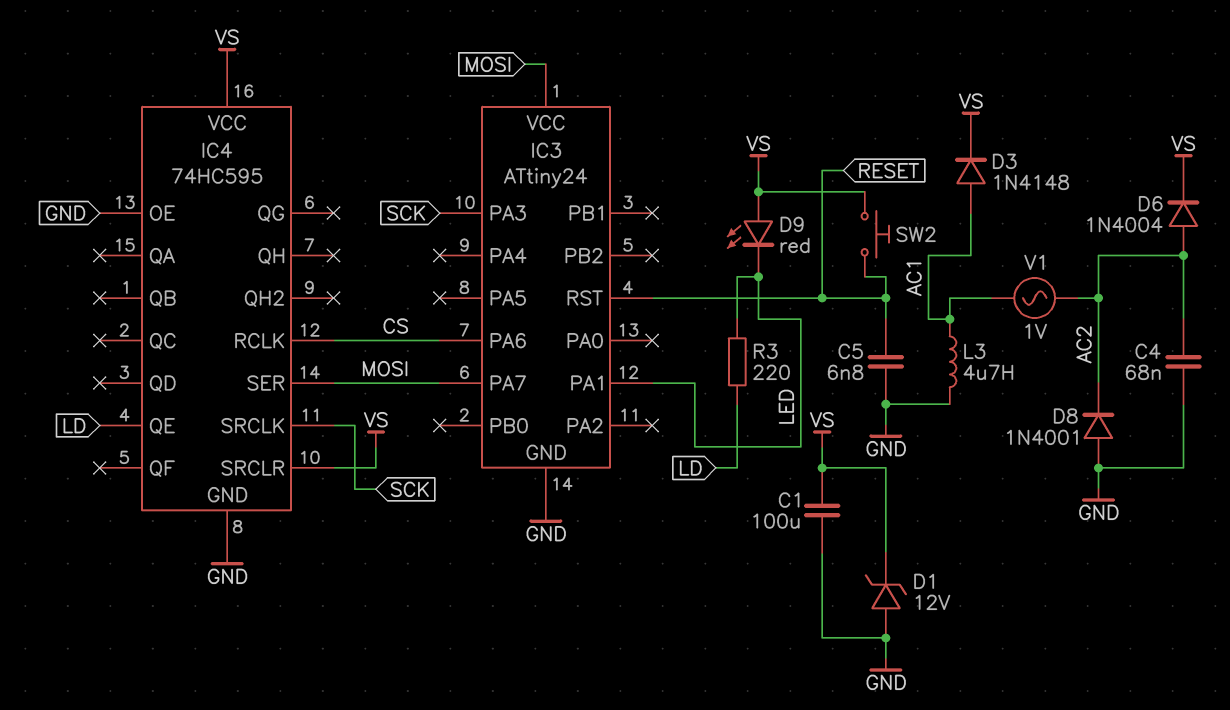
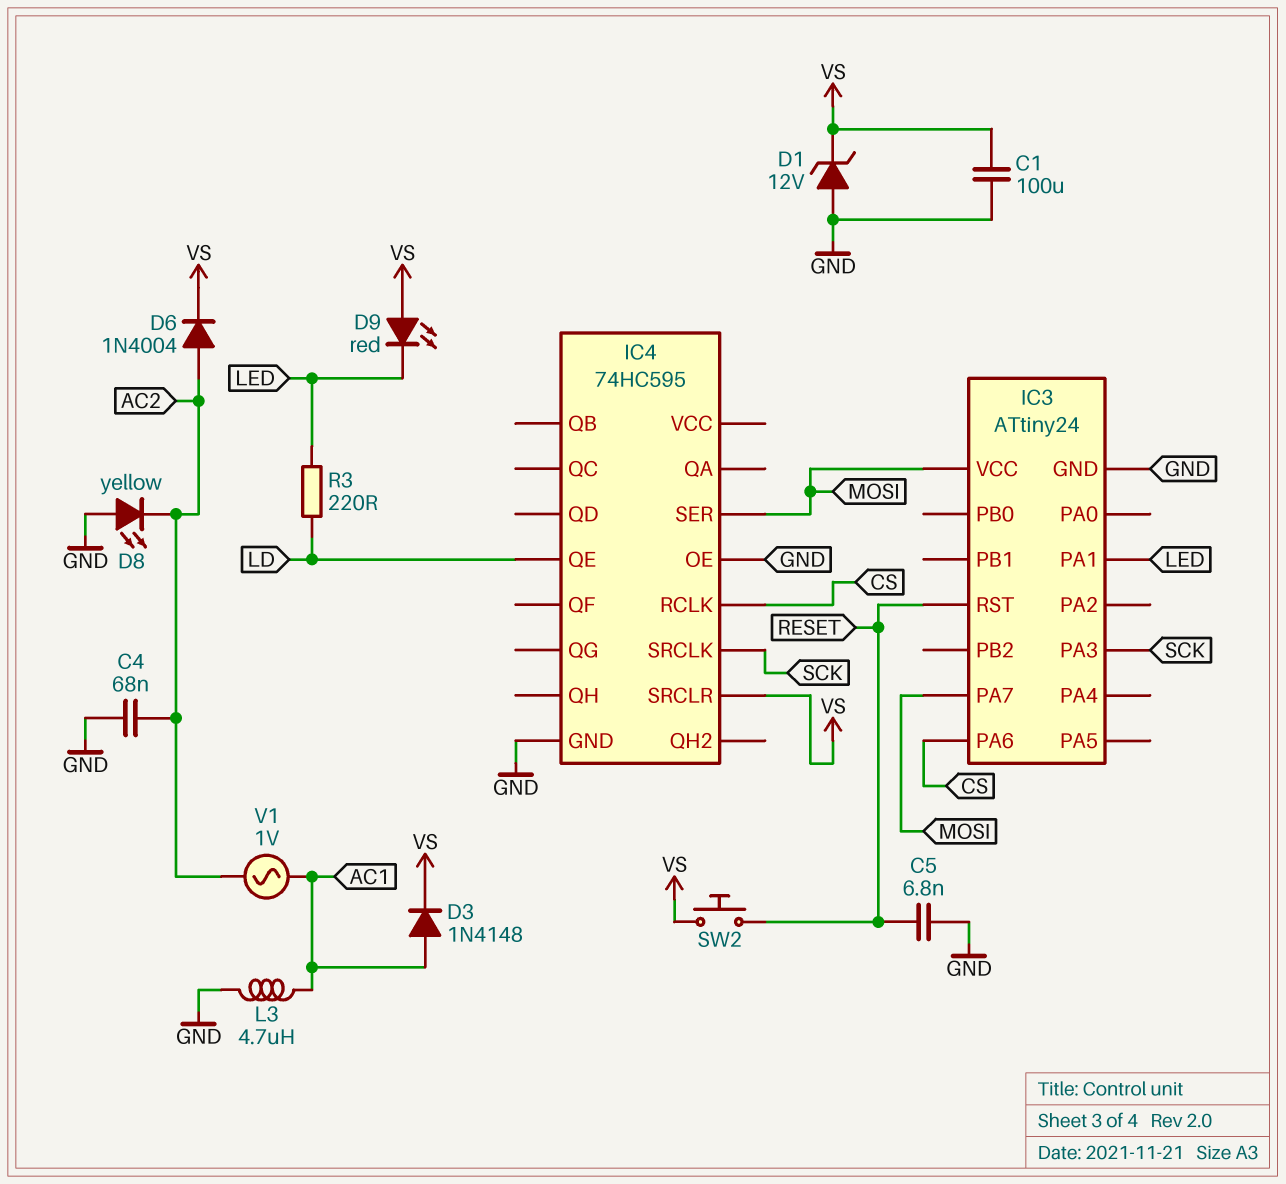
D8: diode 1N4001 (A GND, K AC2) -> LED yellow (A GND, K AC2)
IC4 pin VCC: VS -> none

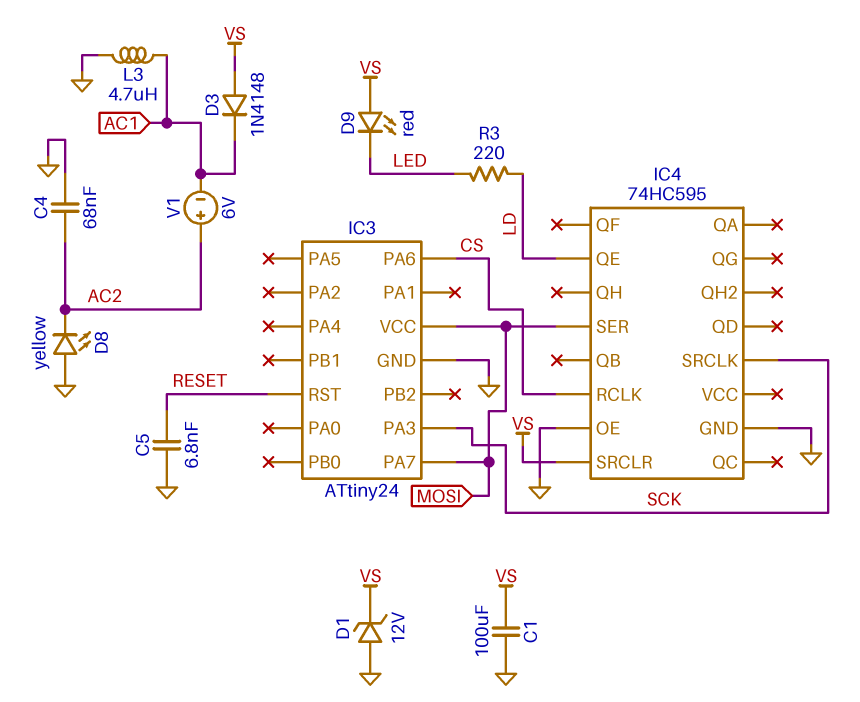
D3: diode 1N4148 (A AC1, K VS) -> diode 1N4148 (A VS, K AC1)
D6: diode 1N4004 (A AC2, K VS) -> none
IC3 pin PA1: LED -> none
SW2: button (RESET, VS) -> none
V1: AC 1V (AC1, AC2) -> 6V (plus AC2, minus AC1)

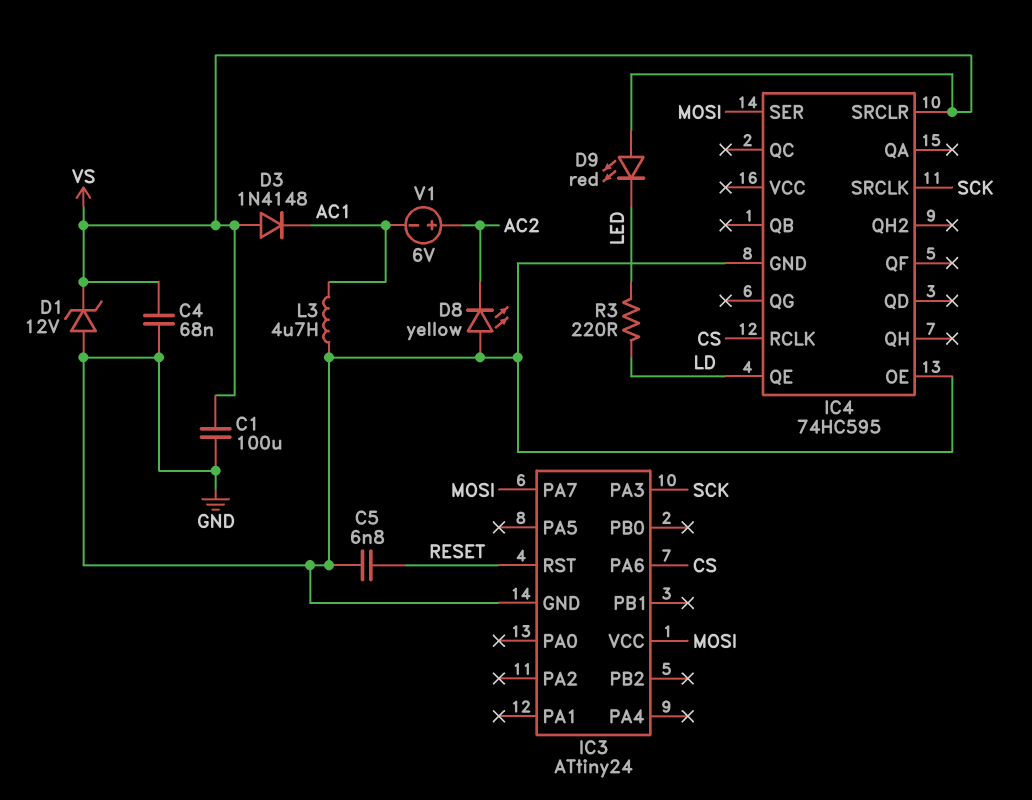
C4: 68nF (AC2, GND) -> 68nF (GND, VS)

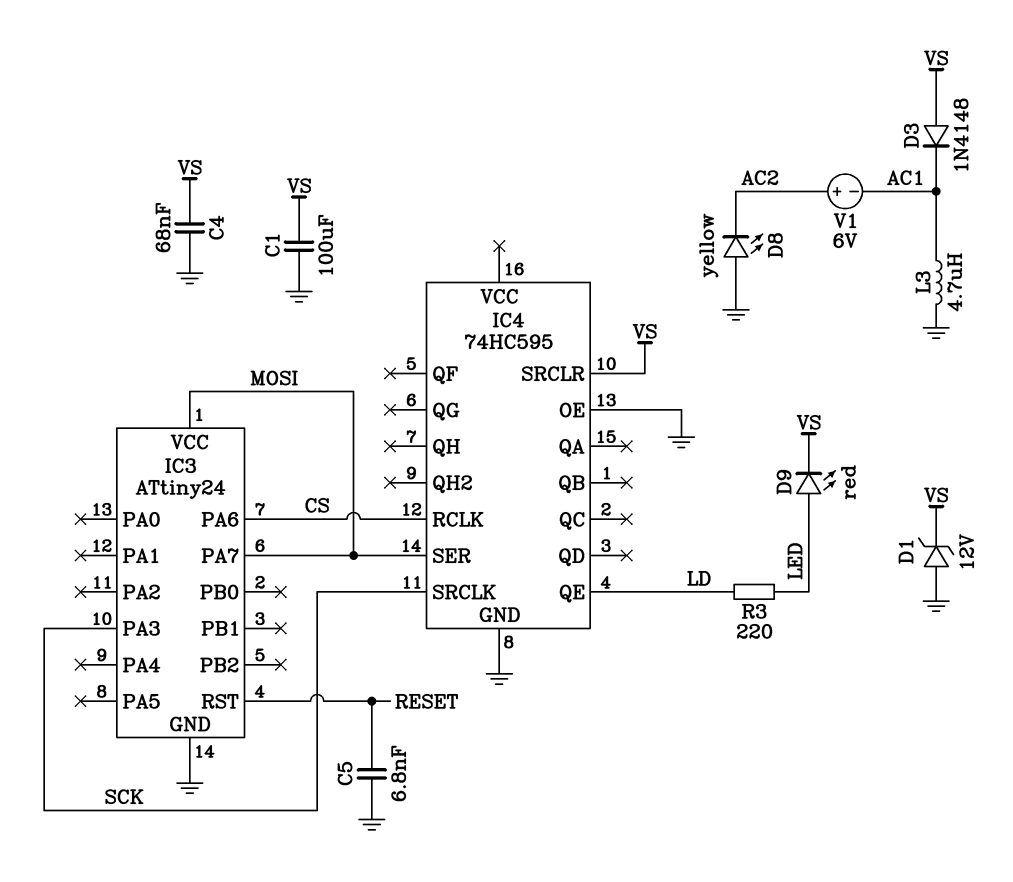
D9: LED red (A VS, K LED) -> LED red (A LED, K VS)

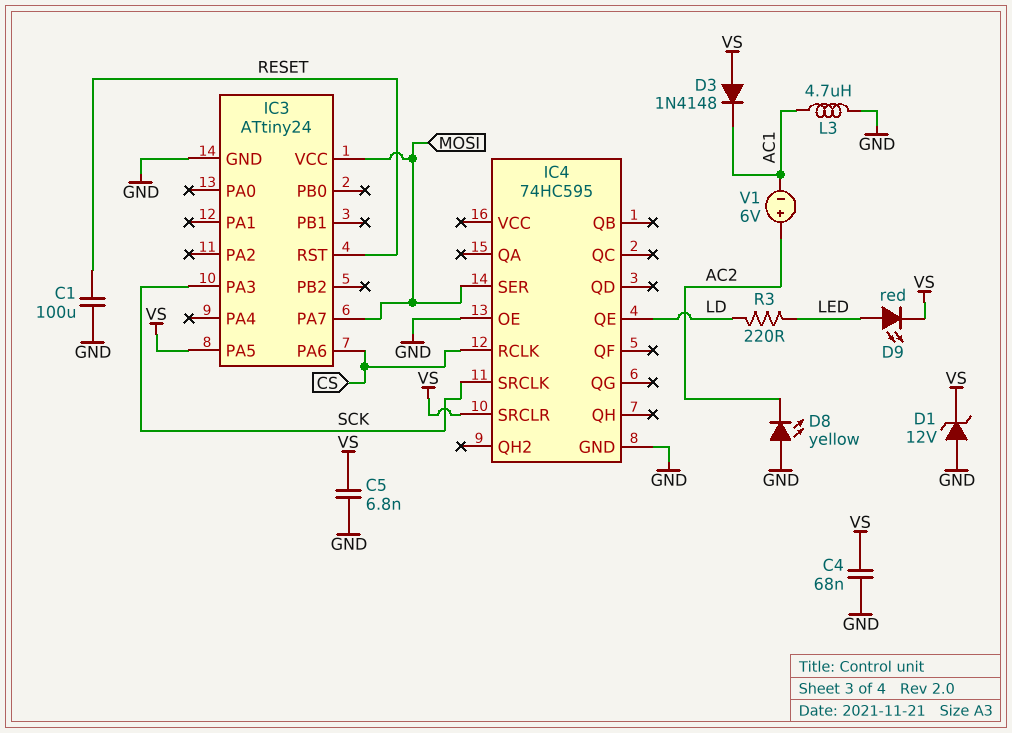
C1: 100uF (GND, VS) -> 100uF (GND, RESET)
C5: 6.8nF (GND, RESET) -> 6.8nF (GND, VS)
IC3 pin PA5: none -> VS

